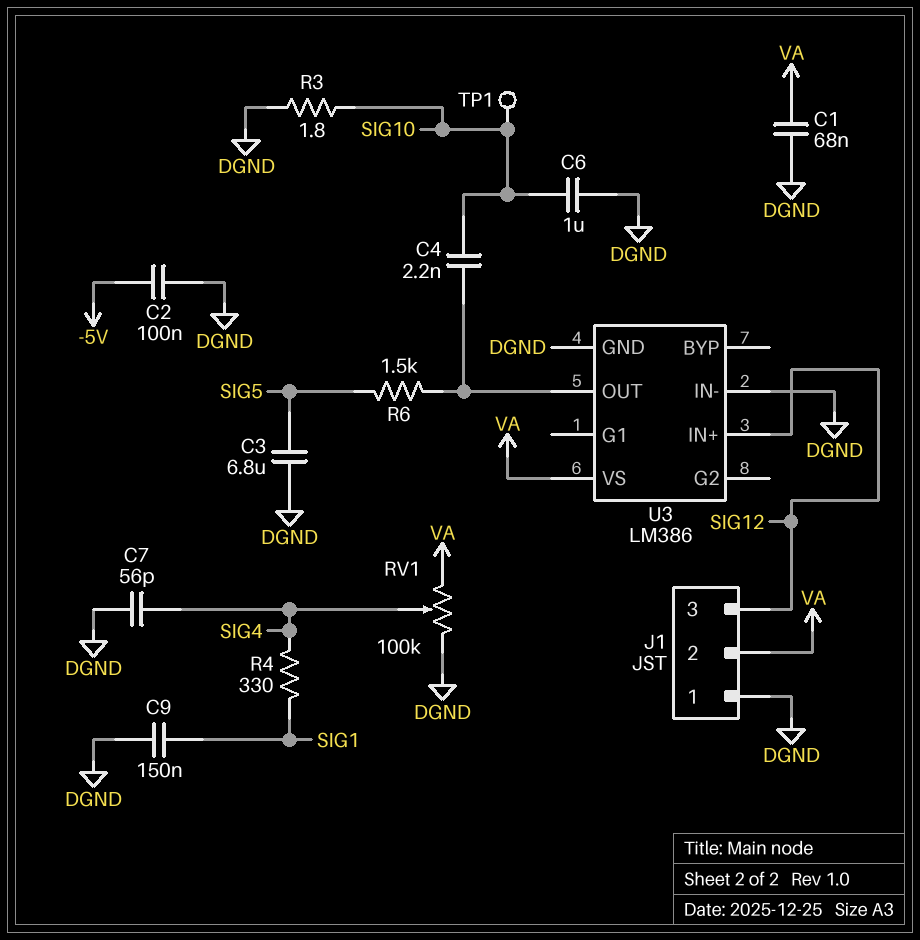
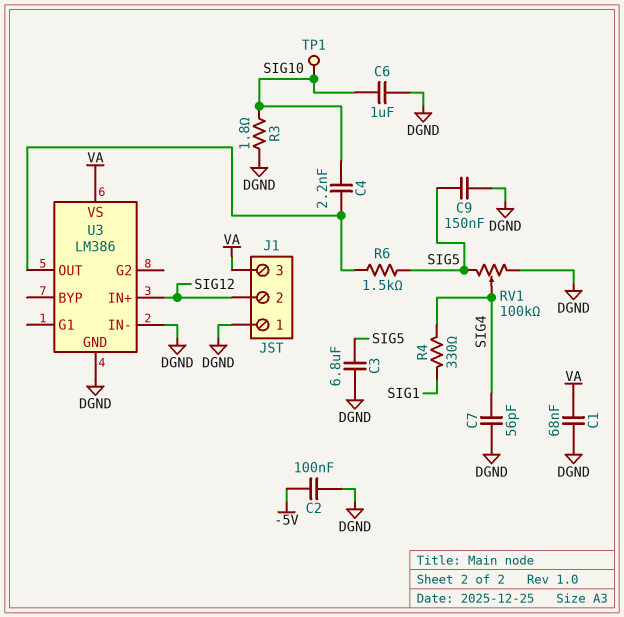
C9: 150nF (DGND, SIG1) -> 150nF (DGND, SIG5)
J1 pin 2: VA -> SIG12
J1 pin 3: SIG12 -> VA
RV1: 100k (DGND, VA, wiper SIG4) -> 100k (DGND, SIG5, wiper SIG4)

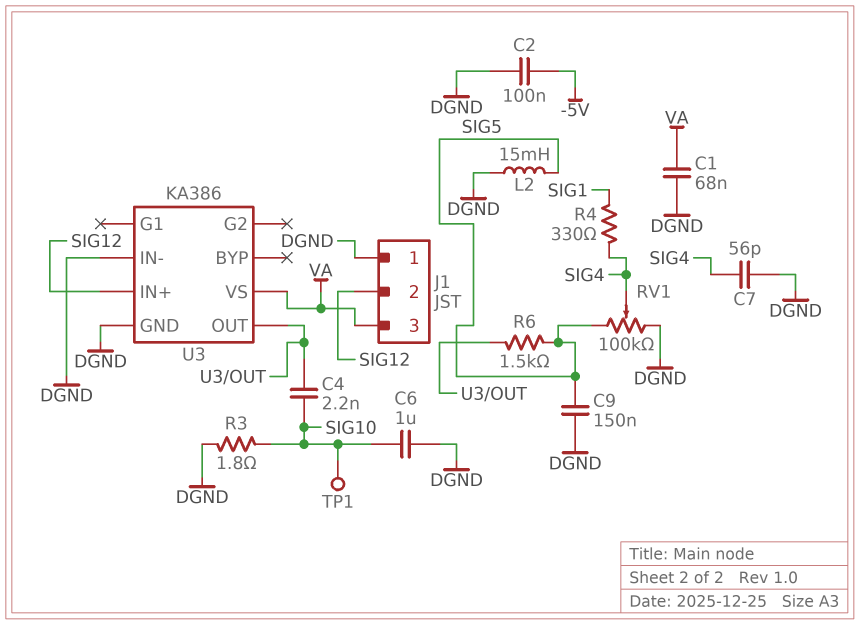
C3: 6.8uF (DGND, SIG5) -> none
L2: none -> 15mH (DGND, SIG5)
U3: LM386 -> KA386

